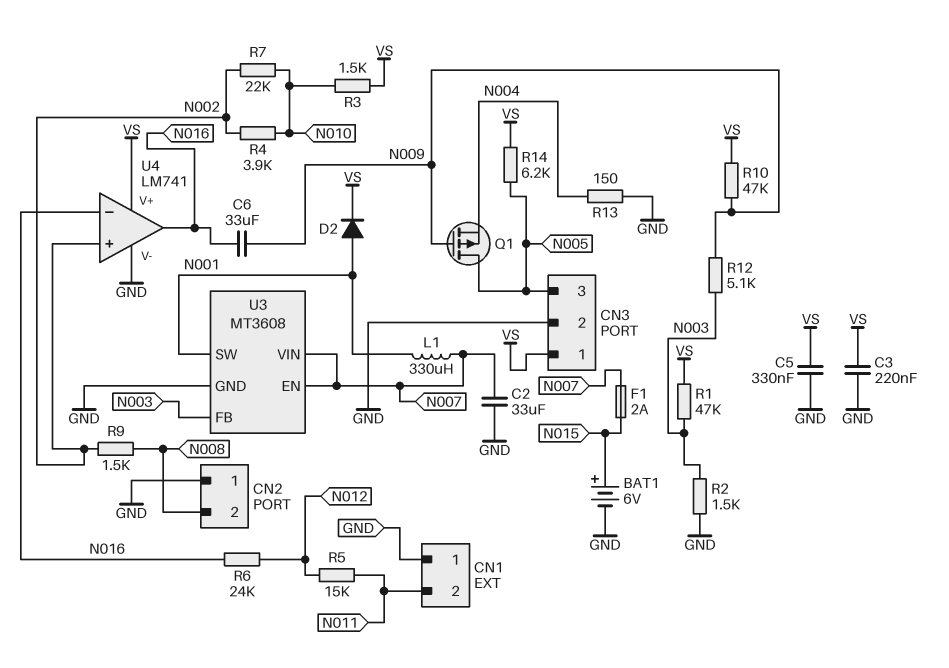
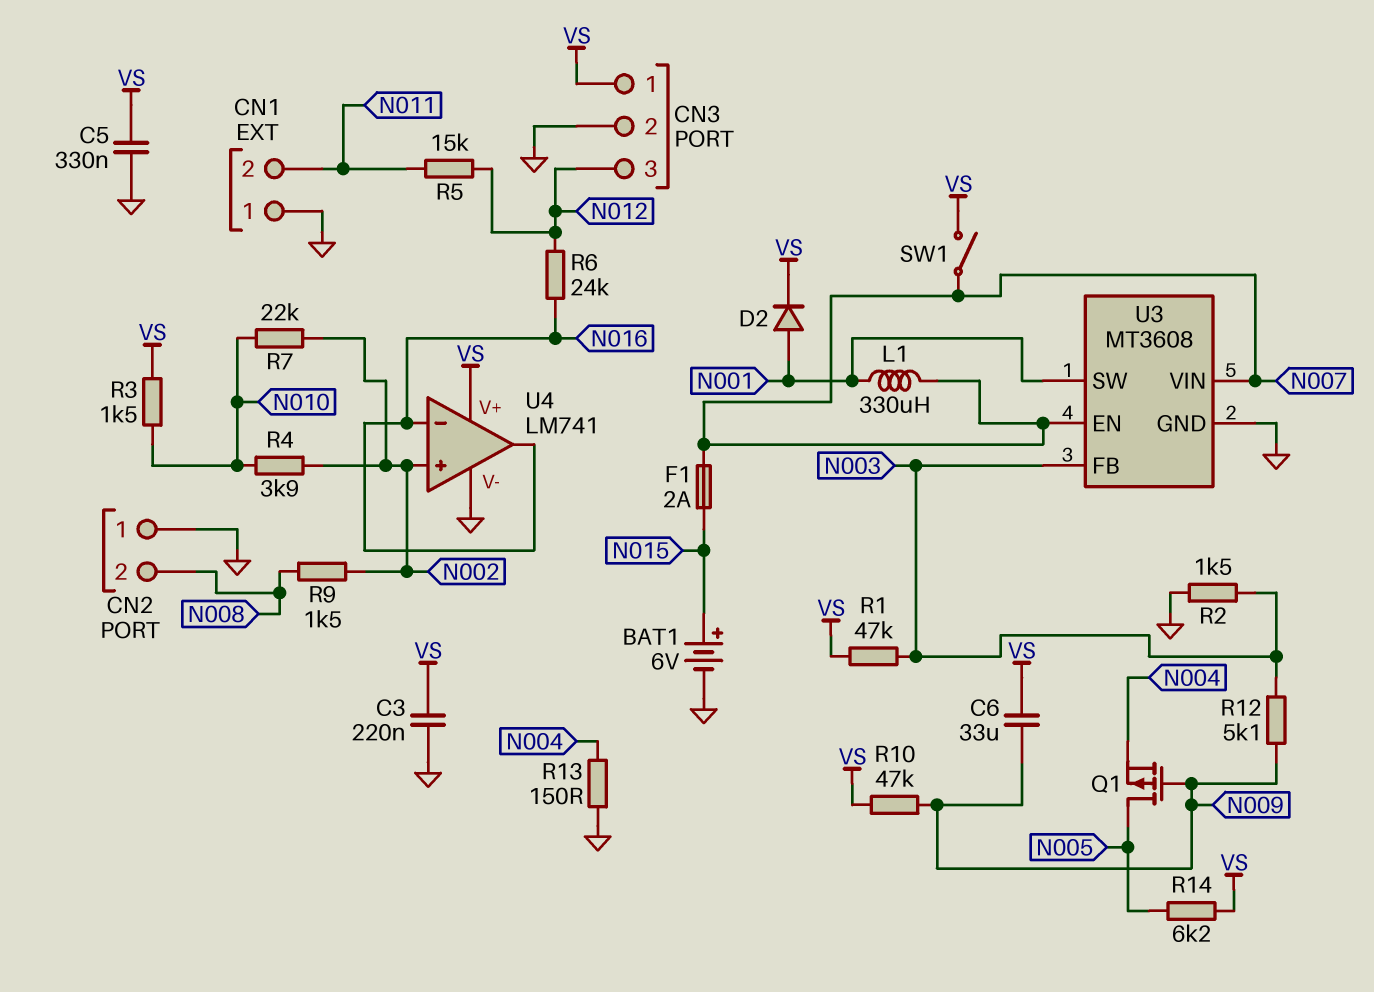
C2: 33uF (GND, N007) -> none
C6: 33uF (N009, N016) -> 33uF (N009, VS)
CN3 pin 3: N005 -> N012
SW1: none -> switch (N007, VS)

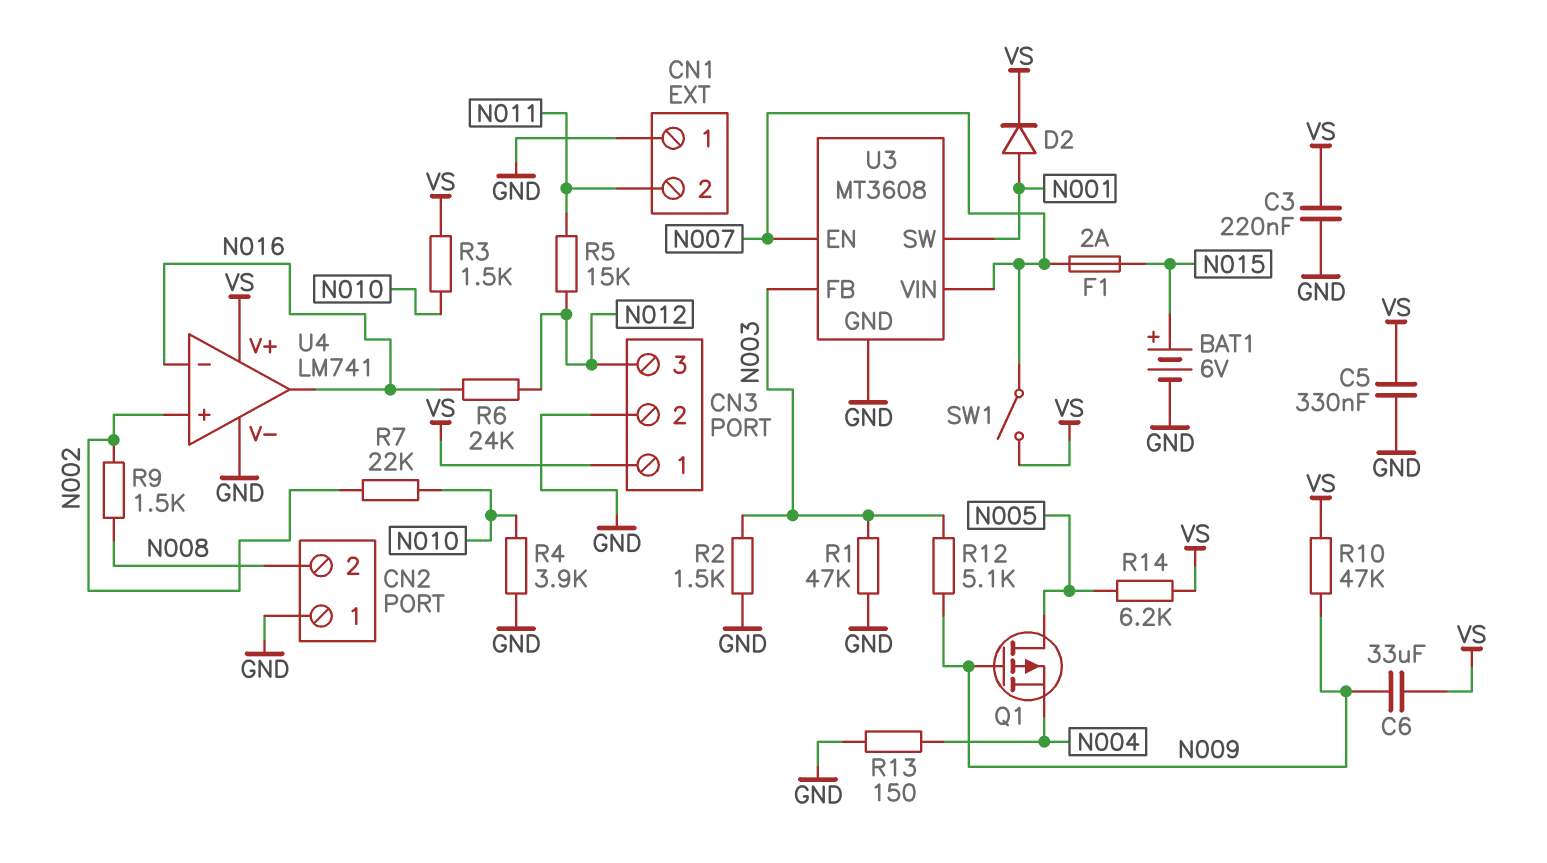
L1: 330uH (N001, N007) -> none
R1: 47k (N003, VS) -> 47k (GND, N003)
R4: 3.9k (N002, N010) -> 3.9k (GND, N010)

